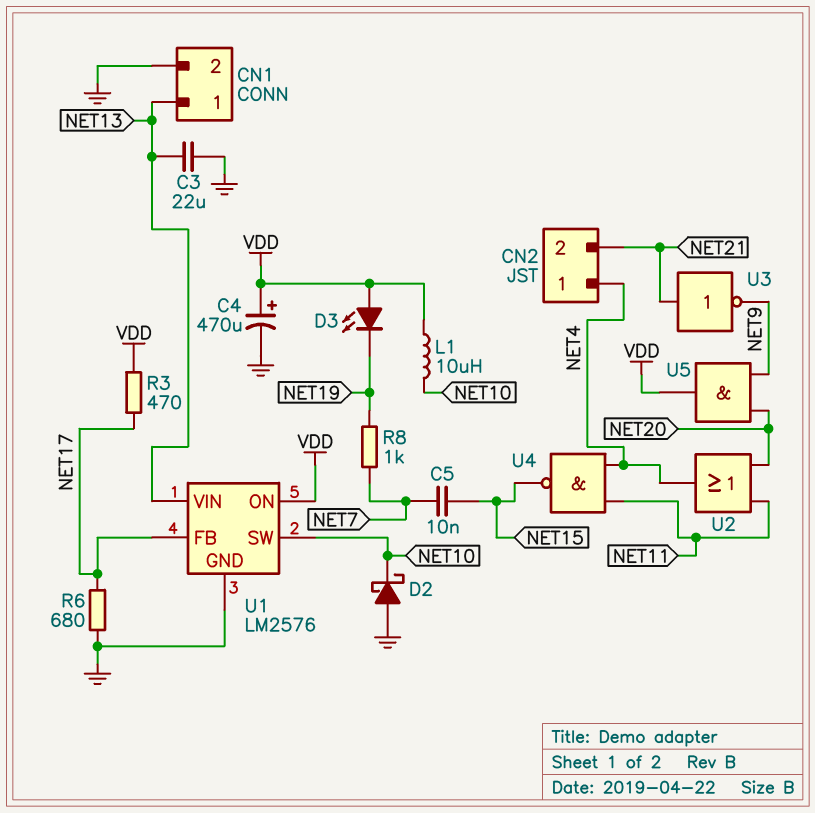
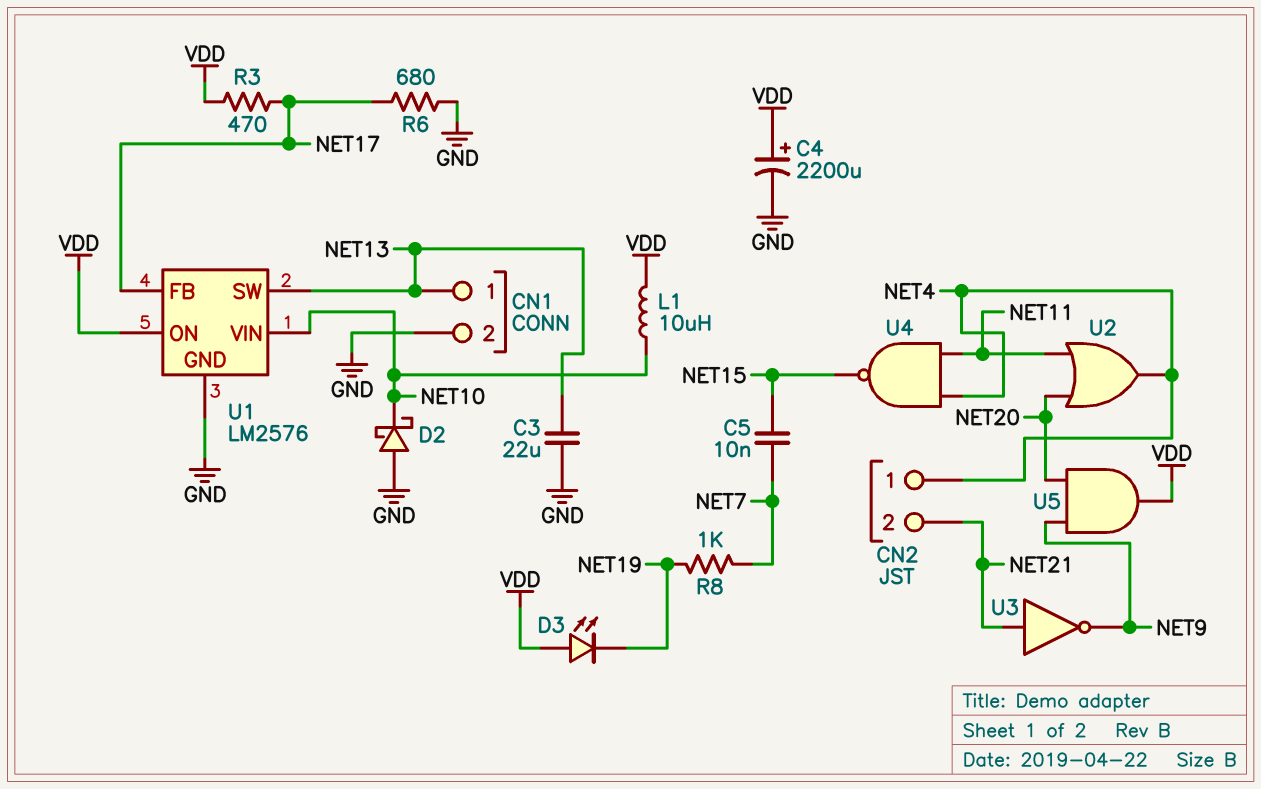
C4: 470uF (plus VDD, minus GND) -> 2200uF (plus VDD, minus GND)
U1 pin SW: NET10 -> NET13
U1 pin VIN: NET13 -> NET10

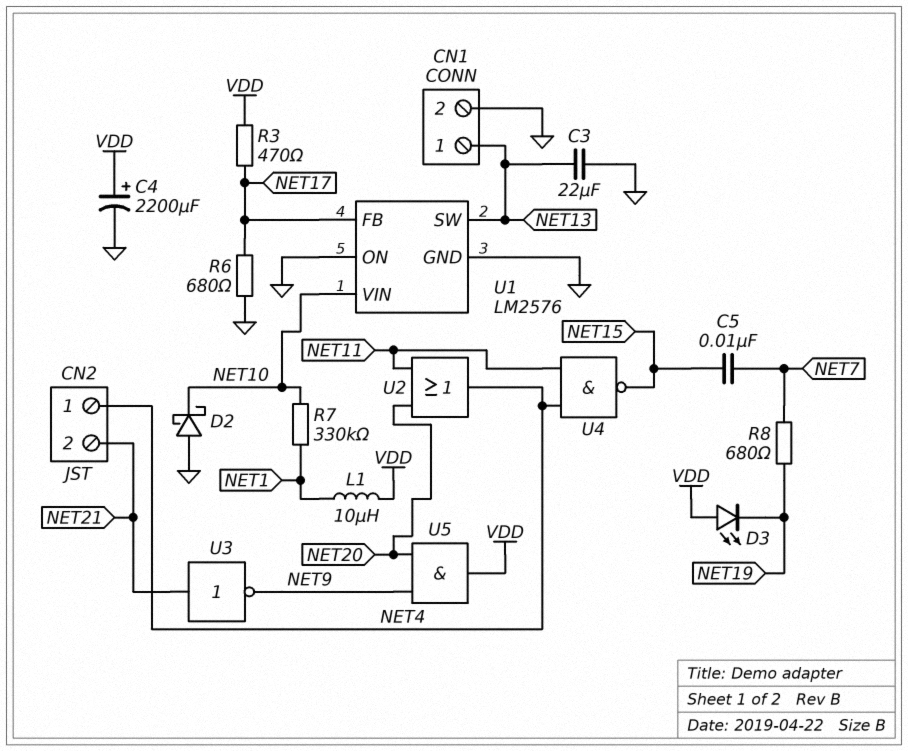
L1: 10uH (NET10, VDD) -> 10uH (NET1, VDD)
R7: none -> 330k (NET1, NET10)
R8: 1k (NET7, NET19) -> 680 (NET7, NET19)
U1 pin ON: VDD -> GND

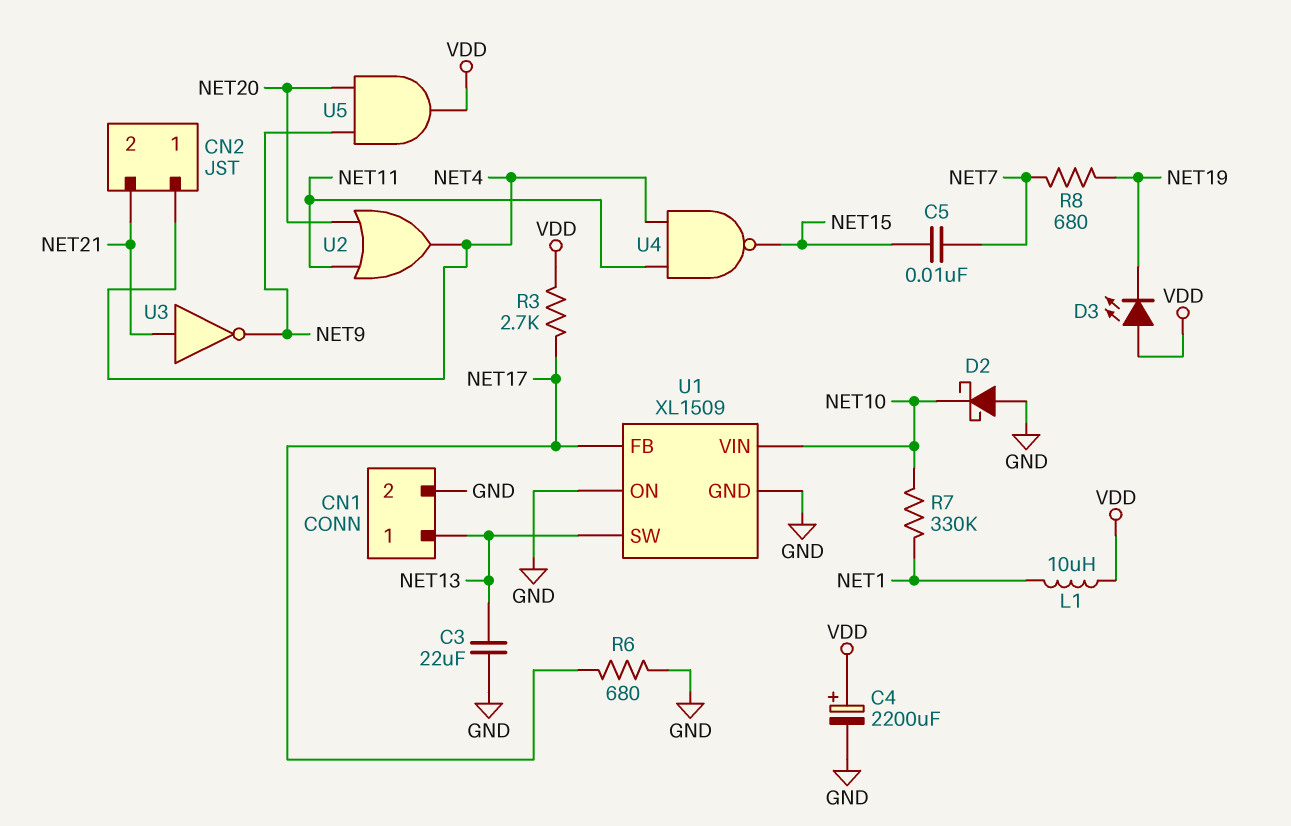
R3: 470 (NET17, VDD) -> 2.7k (NET17, VDD)
U1: LM2576 -> XL1509

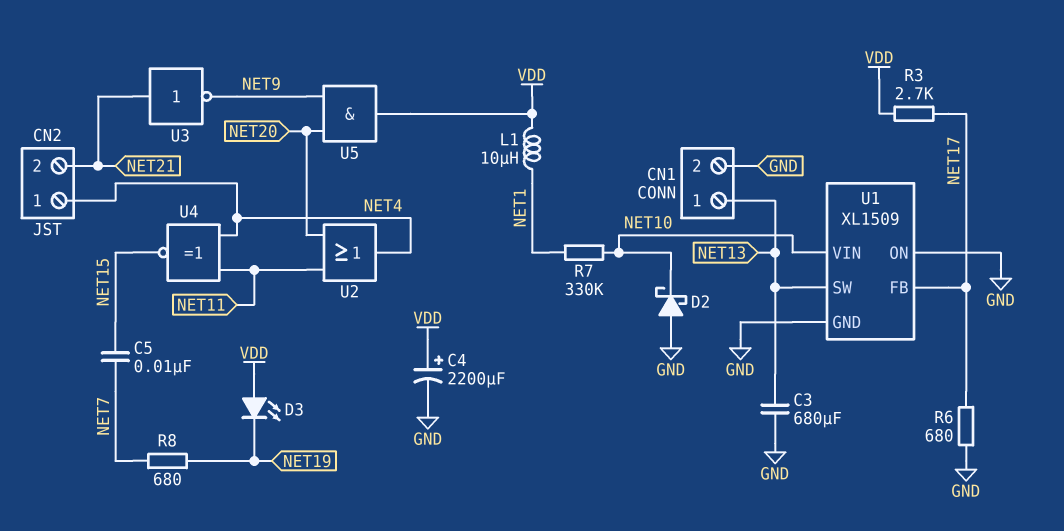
C3: 22uF (GND, NET13) -> 680uF (GND, NET13)
U4: NAND (in NET4, in NET11, out NET15) -> XNOR (in NET4, in NET11, out NET15)

